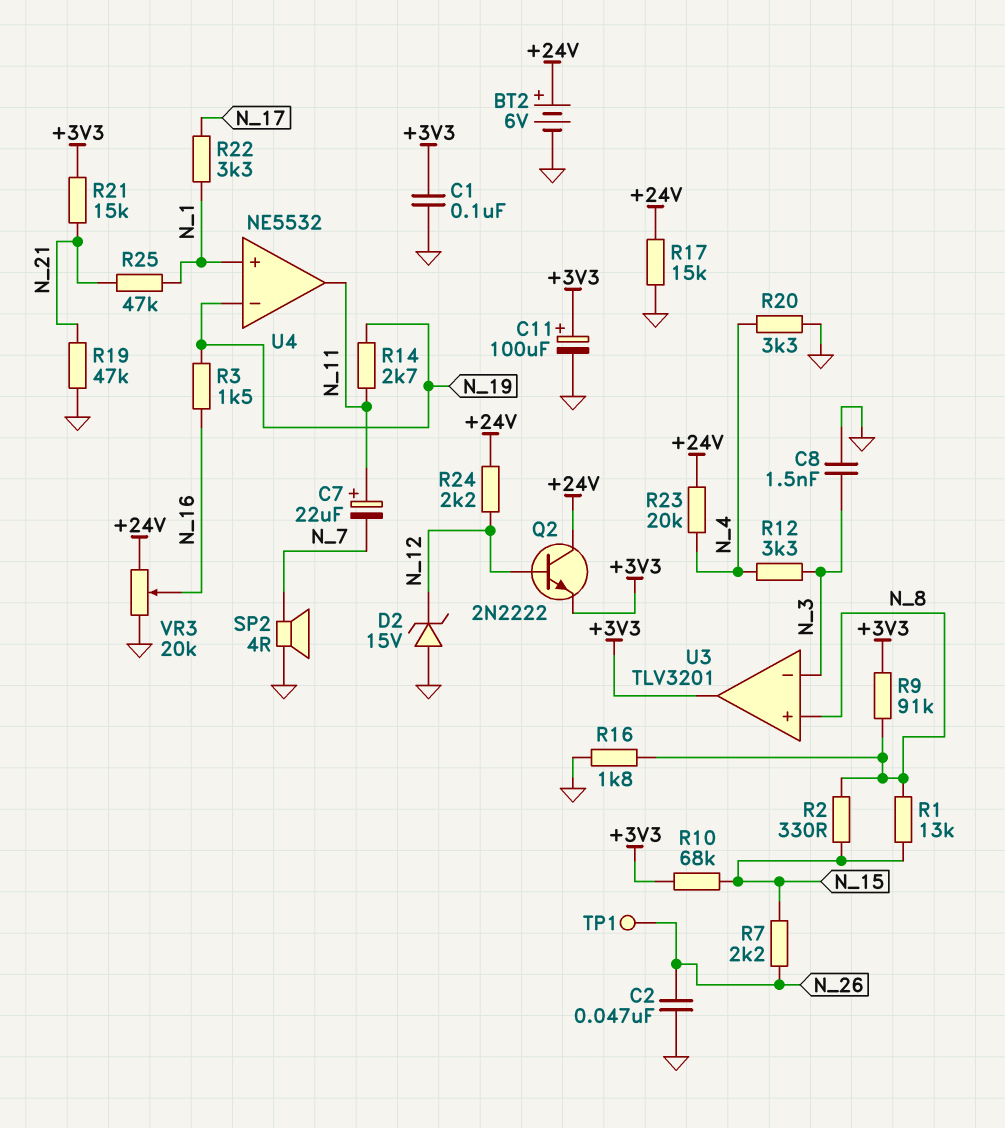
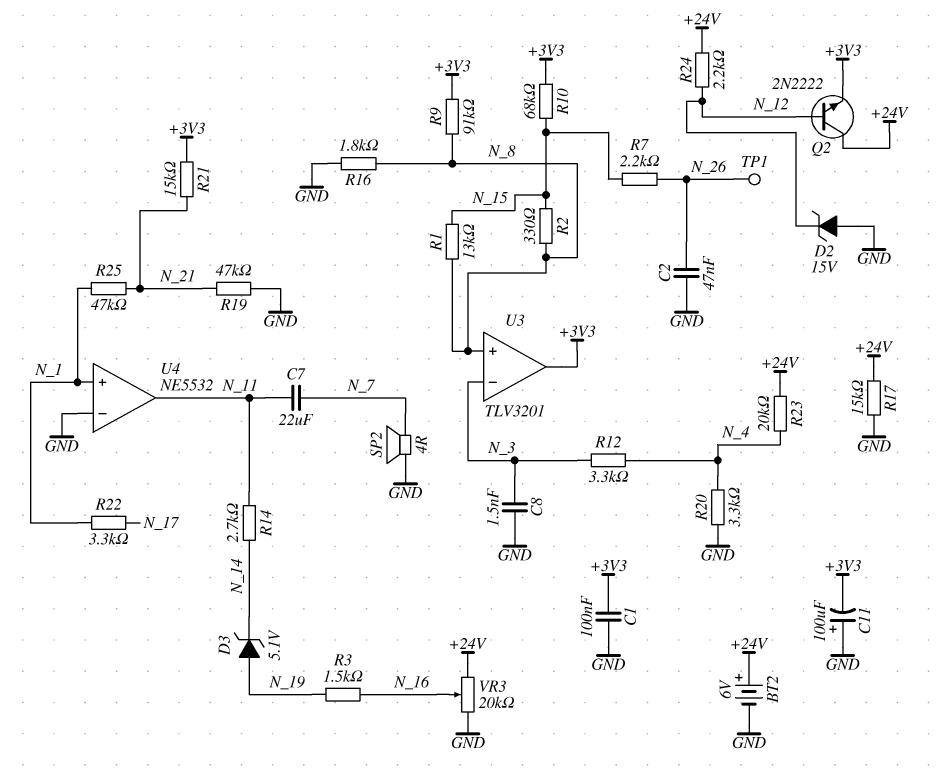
C7: 22uF (plus N_11, minus N_7) -> 22uF (N_7, N_11)
C11: 100uF (plus +3V3, minus GND) -> 100uF (plus GND, minus +3V3)
D3: none -> zener 5.1V (A N_19, K N_14)
R14: 2.7k (N_11, N_19) -> 2.7k (N_11, N_14)
U4 pin in-: N_19 -> GND

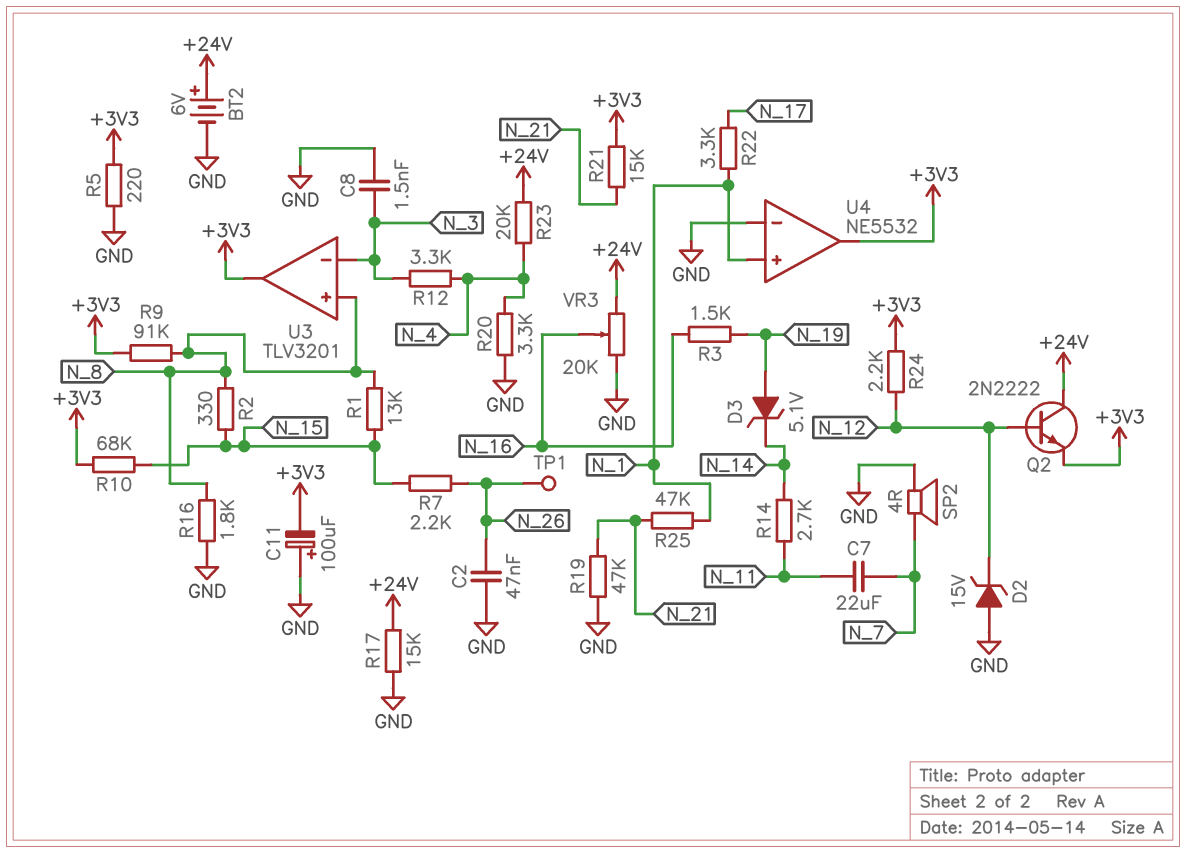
C1: 100nF (+3V3, GND) -> none
R5: none -> 220 (+3V3, GND)
R24: 2.2k (+24V, N_12) -> 2.2k (+3V3, N_12)
U4 pin out: N_11 -> +3V3

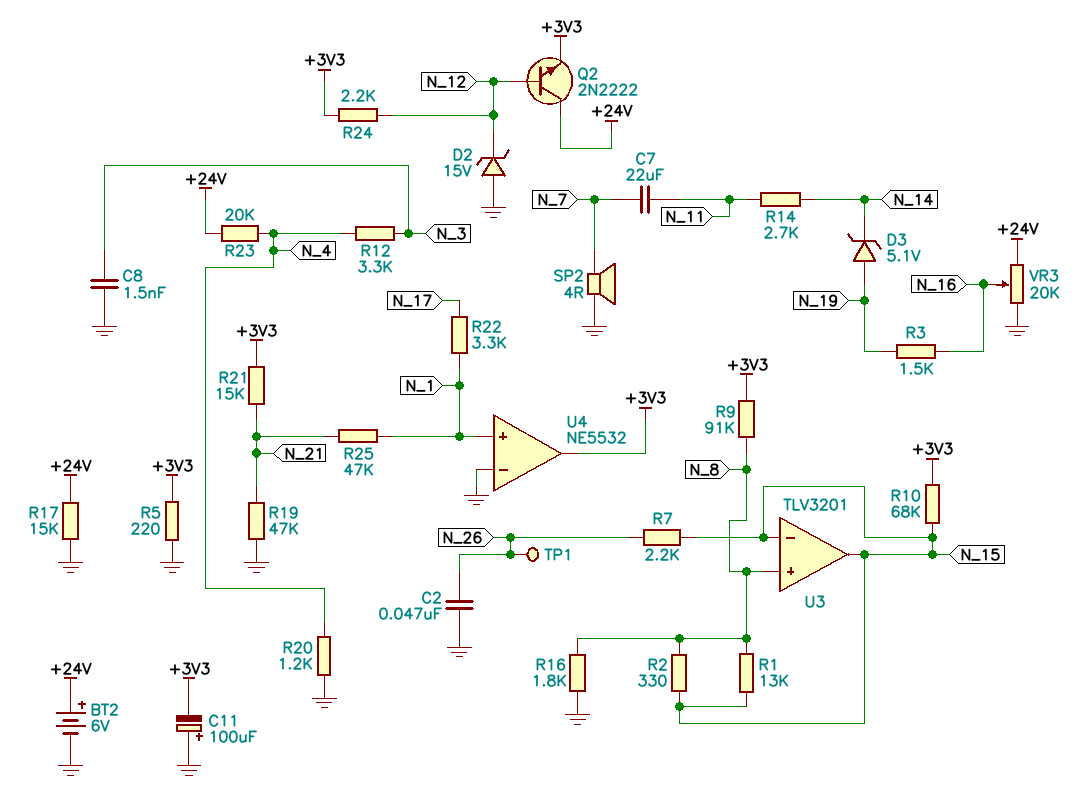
R20: 3.3k (GND, N_4) -> 1.2k (GND, N_4)
U3 pin in-: N_3 -> N_15
U3 pin out: +3V3 -> N_15

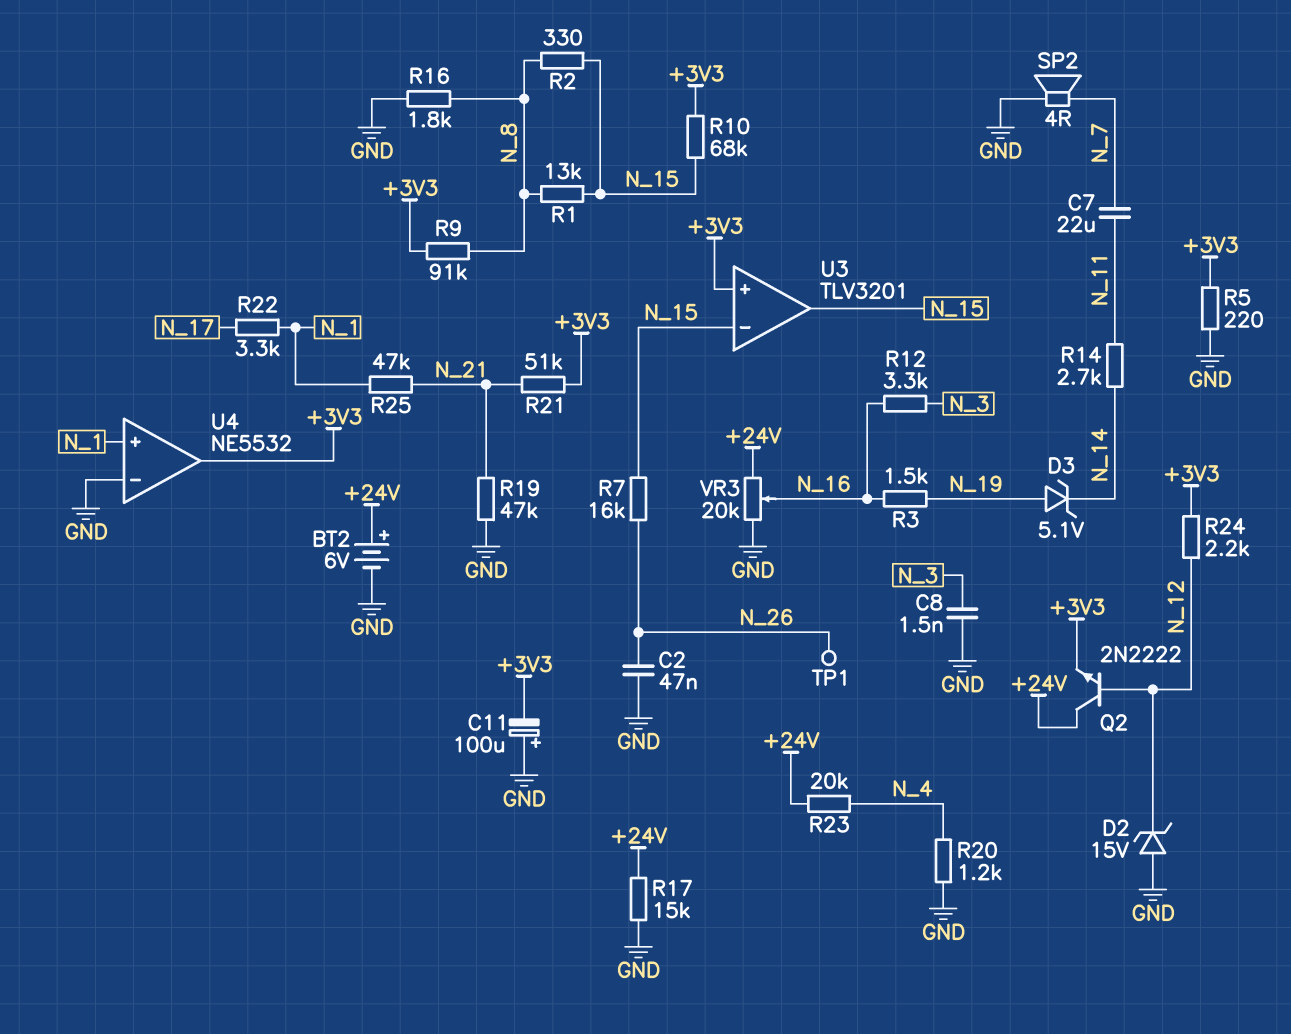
R7: 2.2k (N_15, N_26) -> 16k (N_15, N_26)
R12: 3.3k (N_3, N_4) -> 3.3k (N_3, N_16)
R21: 15k (+3V3, N_21) -> 51k (+3V3, N_21)
U3 pin in+: N_8 -> +3V3

